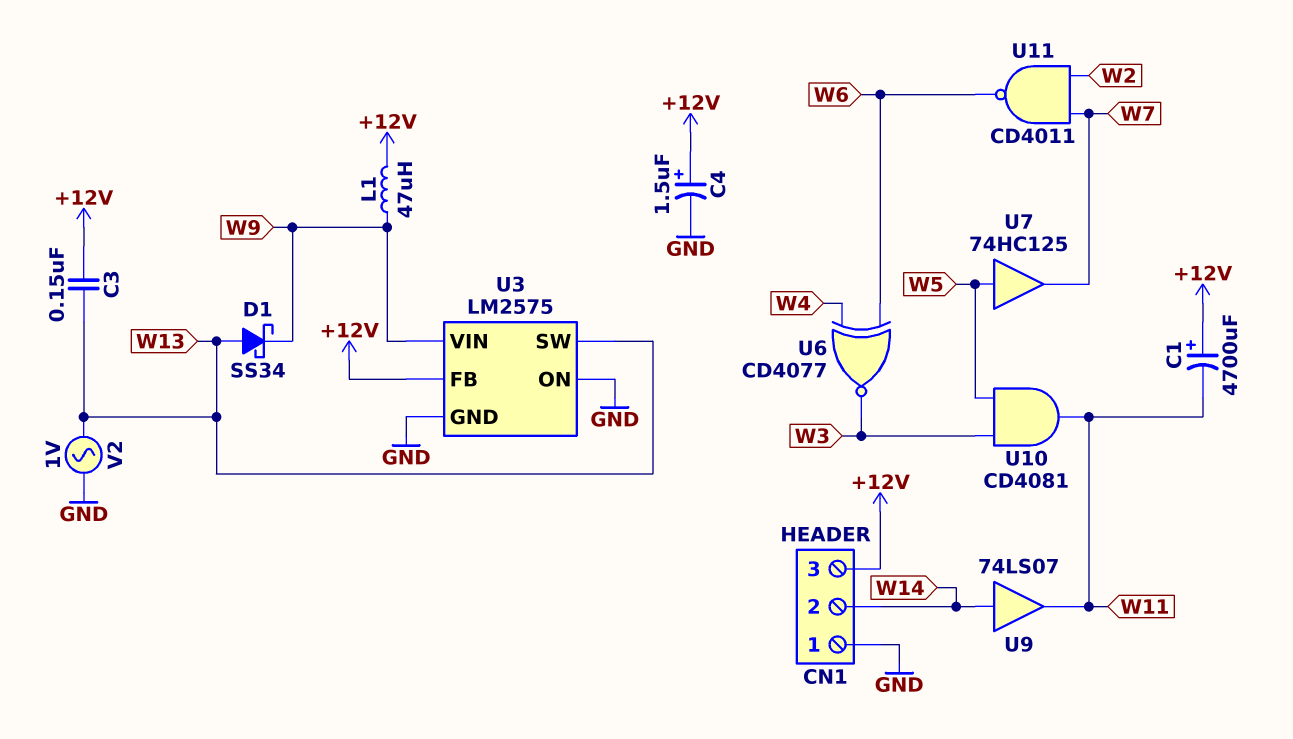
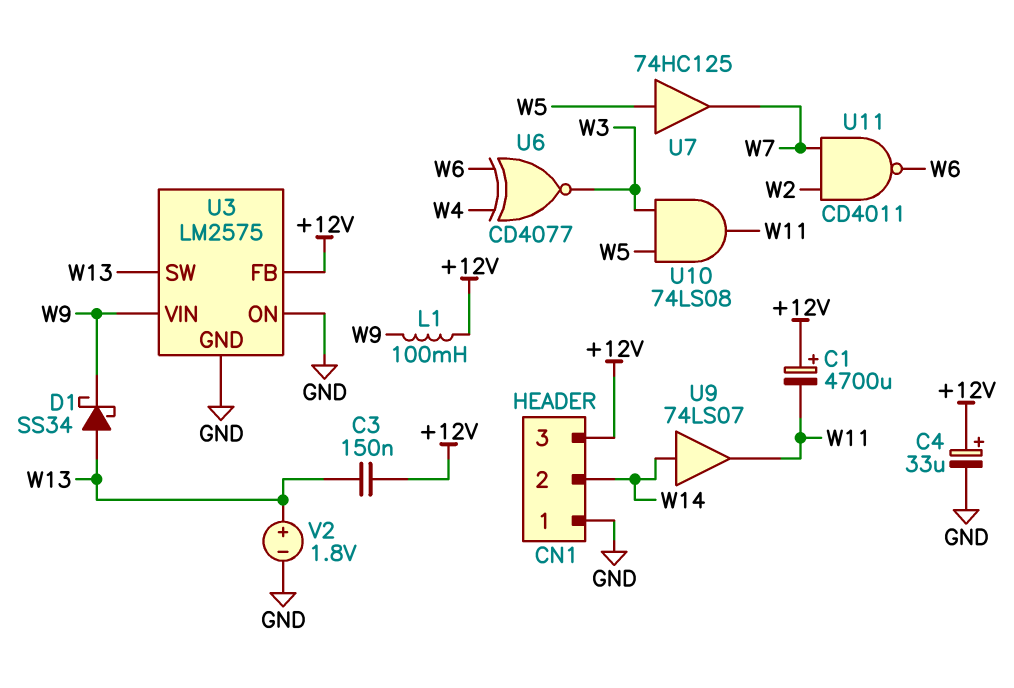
C4: 1.5uF (plus +12V, minus GND) -> 33uF (plus +12V, minus GND)
L1: 47uH (+12V, W9) -> 100mH (+12V, W9)
U10: AND CD4081 (in W3, in W5, out W11) -> AND 74LS08 (in W3, in W5, out W11)
V2: AC 1V (GND, W13) -> 1.8V (plus W13, minus GND)

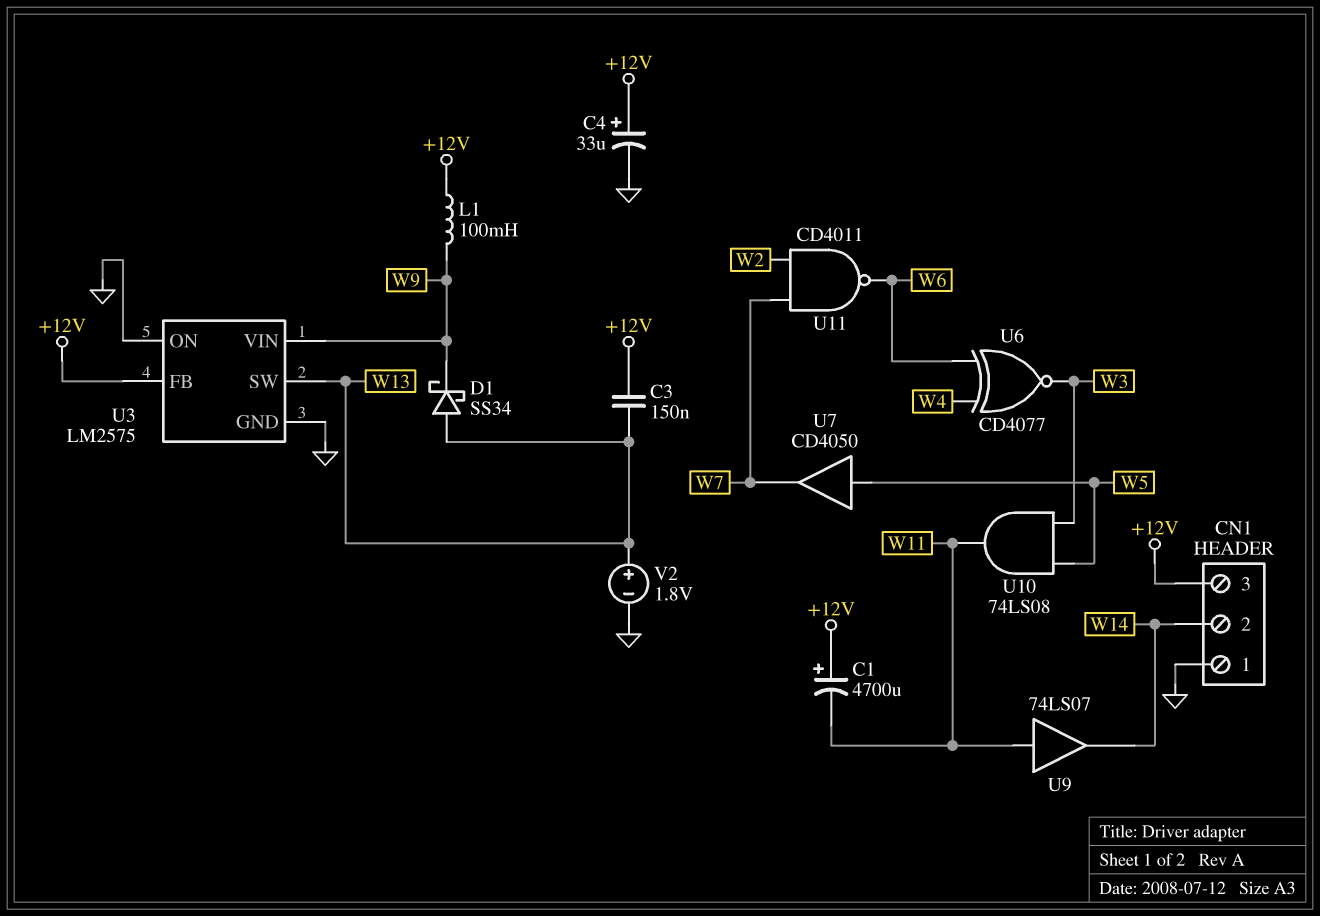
U7: buffer 74HC125 (in W5, out W7) -> buffer CD4050 (in W5, out W7)
U9: buffer 74LS07 (in W14, out W11) -> buffer 74LS07 (in W11, out W14)

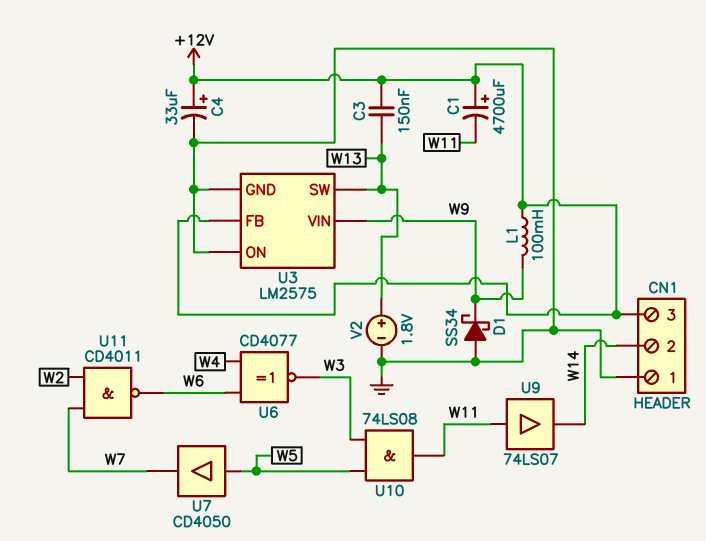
D1: schottky SS34 (A W13, K W9) -> schottky SS34 (A GND, K W9)

